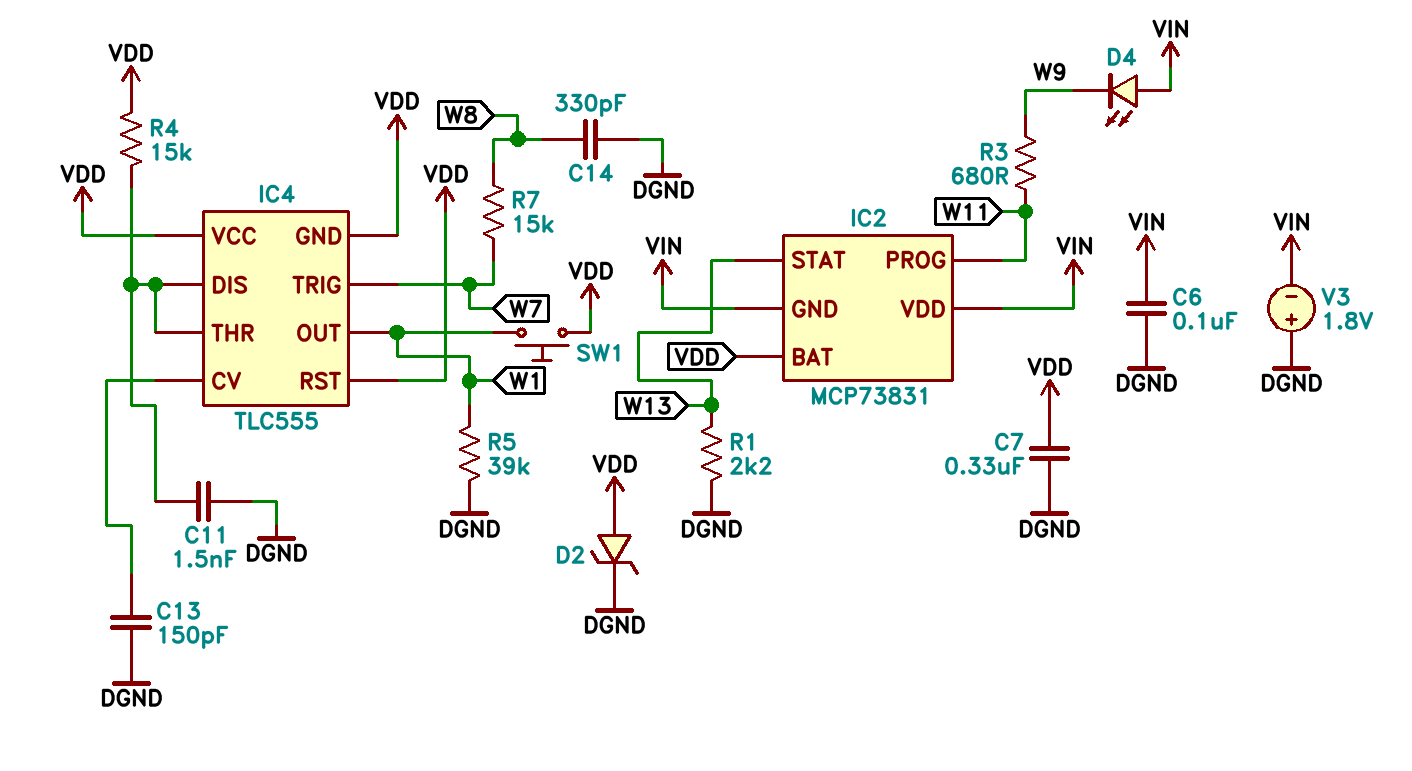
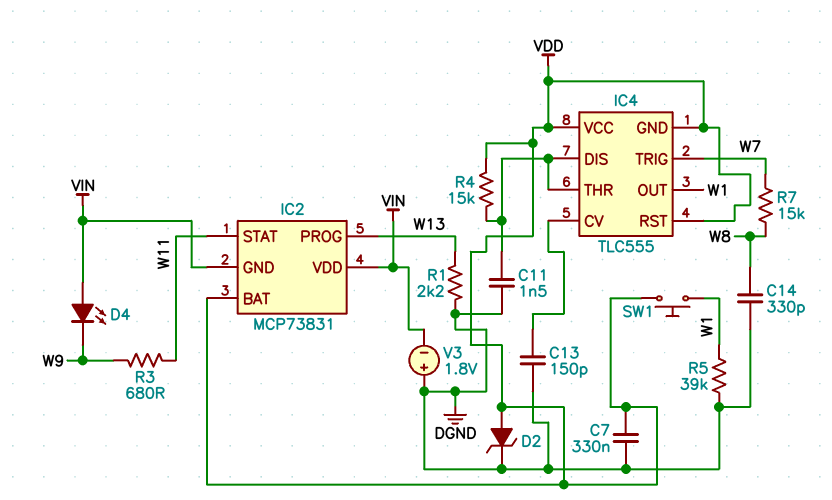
C6: 100nF (DGND, VIN) -> none
IC2 pin PROG: W11 -> W13
IC2 pin STAT: W13 -> W11

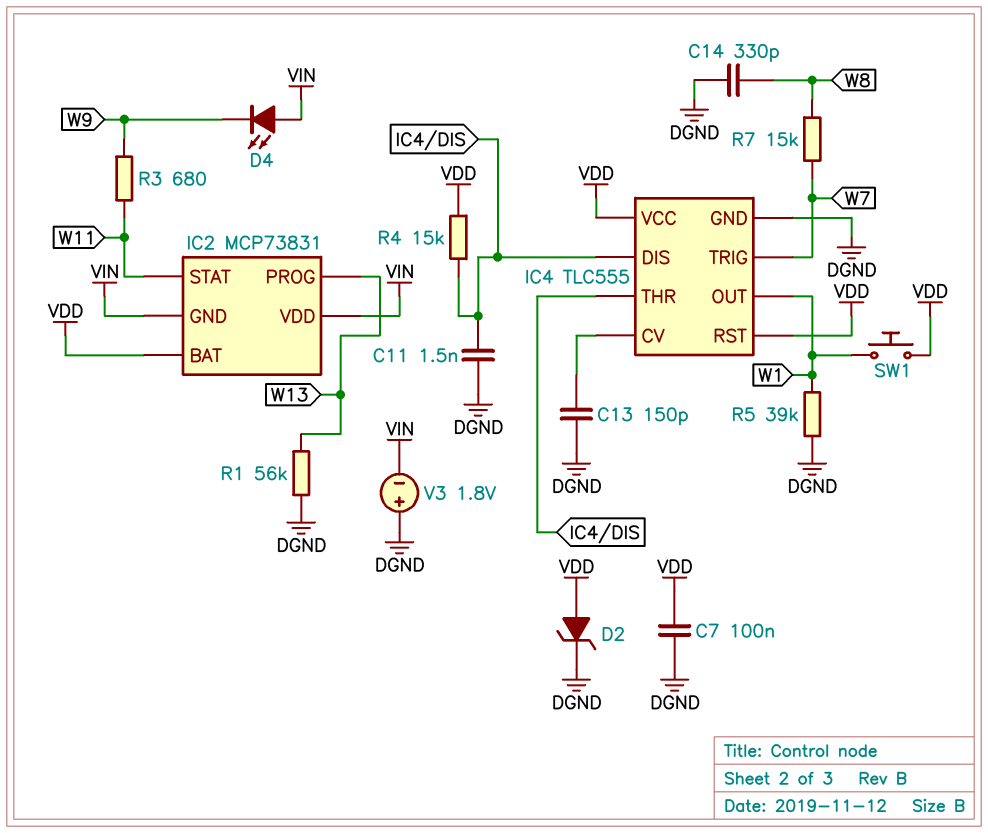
C7: 330nF (DGND, VDD) -> 100nF (DGND, VDD)
IC4 pin GND: VDD -> DGND
R1: 2.2k (DGND, W13) -> 56k (DGND, W13)

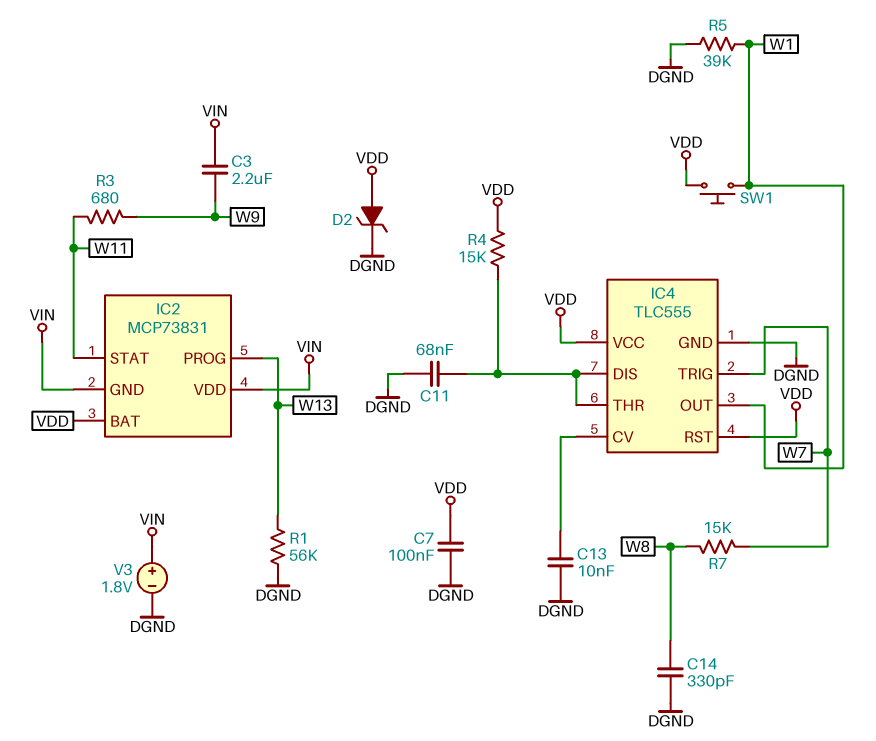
C3: none -> 2.2uF (VIN, W9)
C11: 1.5nF (DGND, IC4/DIS) -> 68nF (DGND, IC4/DIS)
C13: 150pF (DGND, IC4/CV) -> 10nF (DGND, IC4/CV)
D4: LED (A VIN, K W9) -> none
V3: 1.8V (plus DGND, minus VIN) -> 1.8V (plus VIN, minus DGND)

